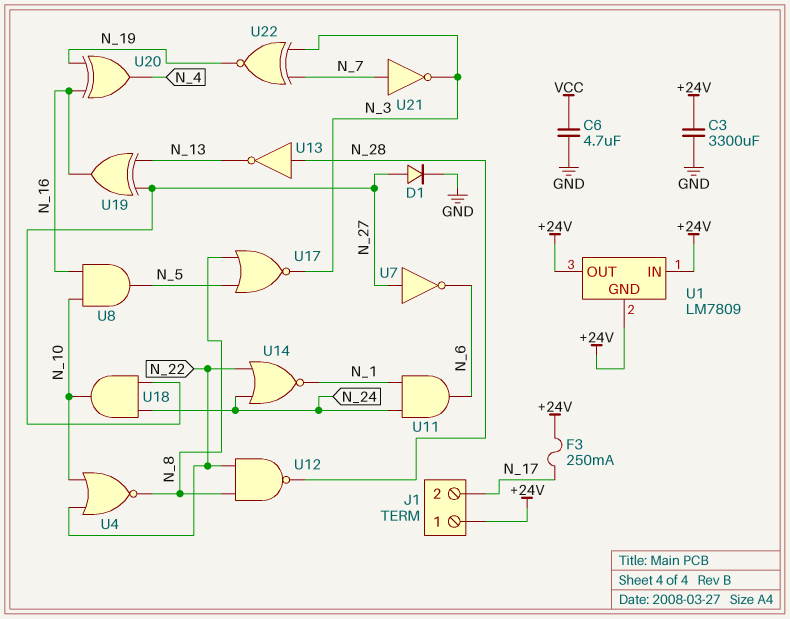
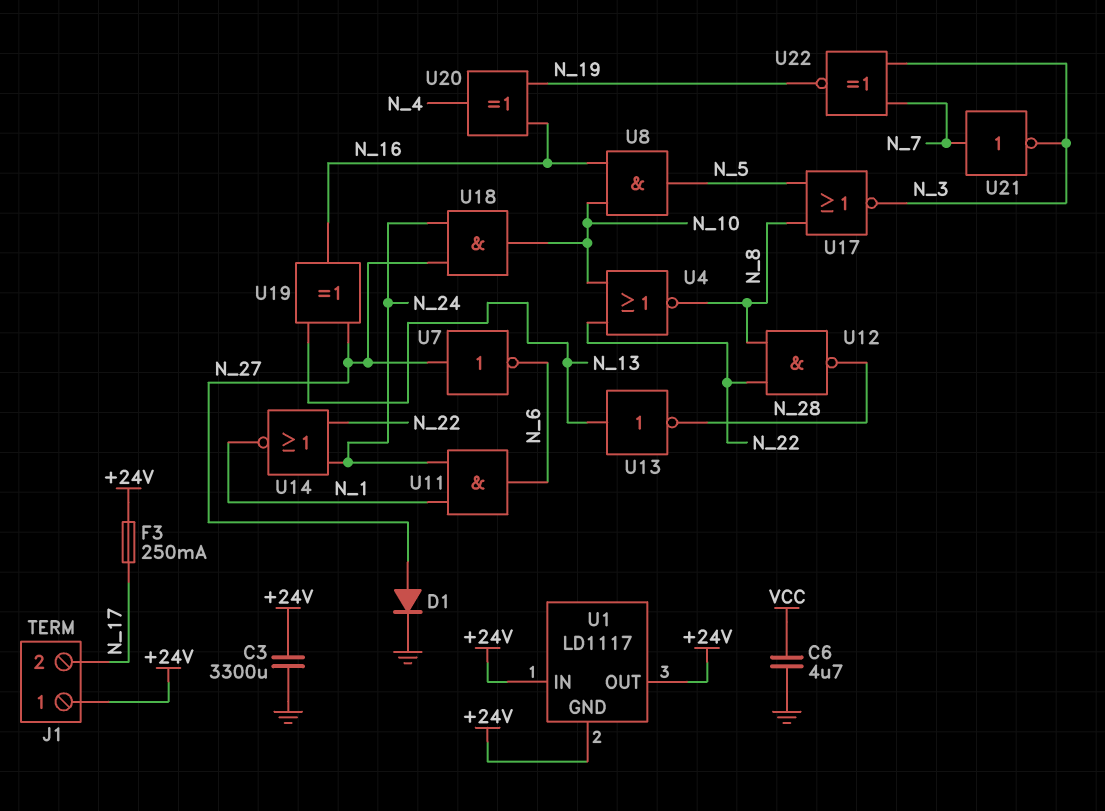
U1: LM7809 -> LD1117
U13: NOT (in N_28, out N_13) -> NOT (in N_13, out N_28)

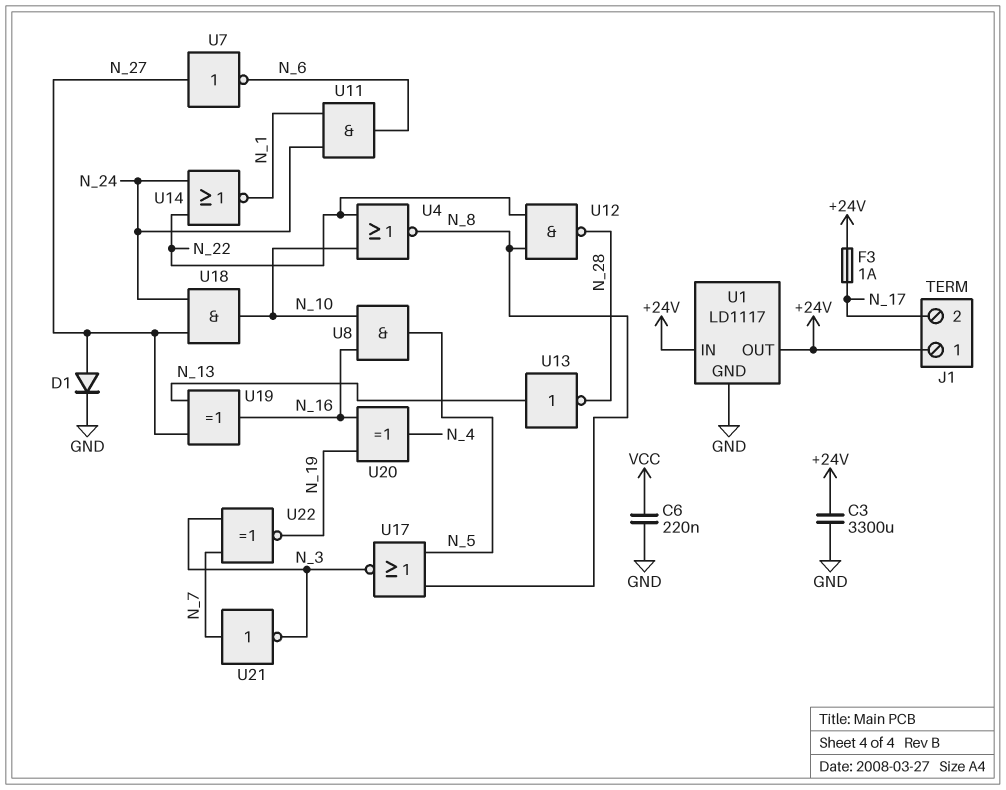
C6: 4.7uF (GND, VCC) -> 220nF (GND, VCC)
F3: 250mA (+24V, N_17) -> 1A (+24V, N_17)
U1 pin GND: +24V -> GND

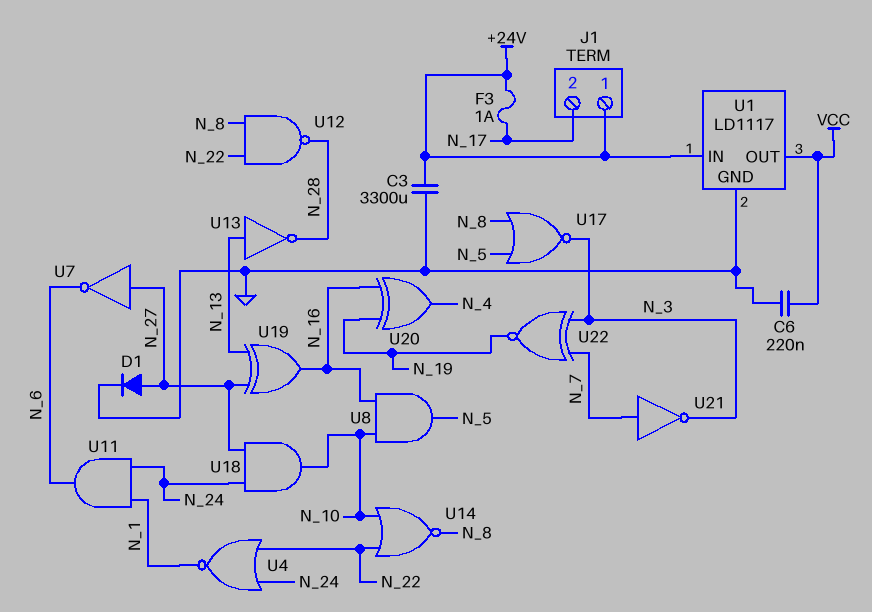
U1 pin OUT: +24V -> VCC
U4: NOR (in N_10, in N_22, out N_8) -> NOR (in N_22, in N_24, out N_1)
U14: NOR (in N_22, in N_24, out N_1) -> NOR (in N_10, in N_22, out N_8)

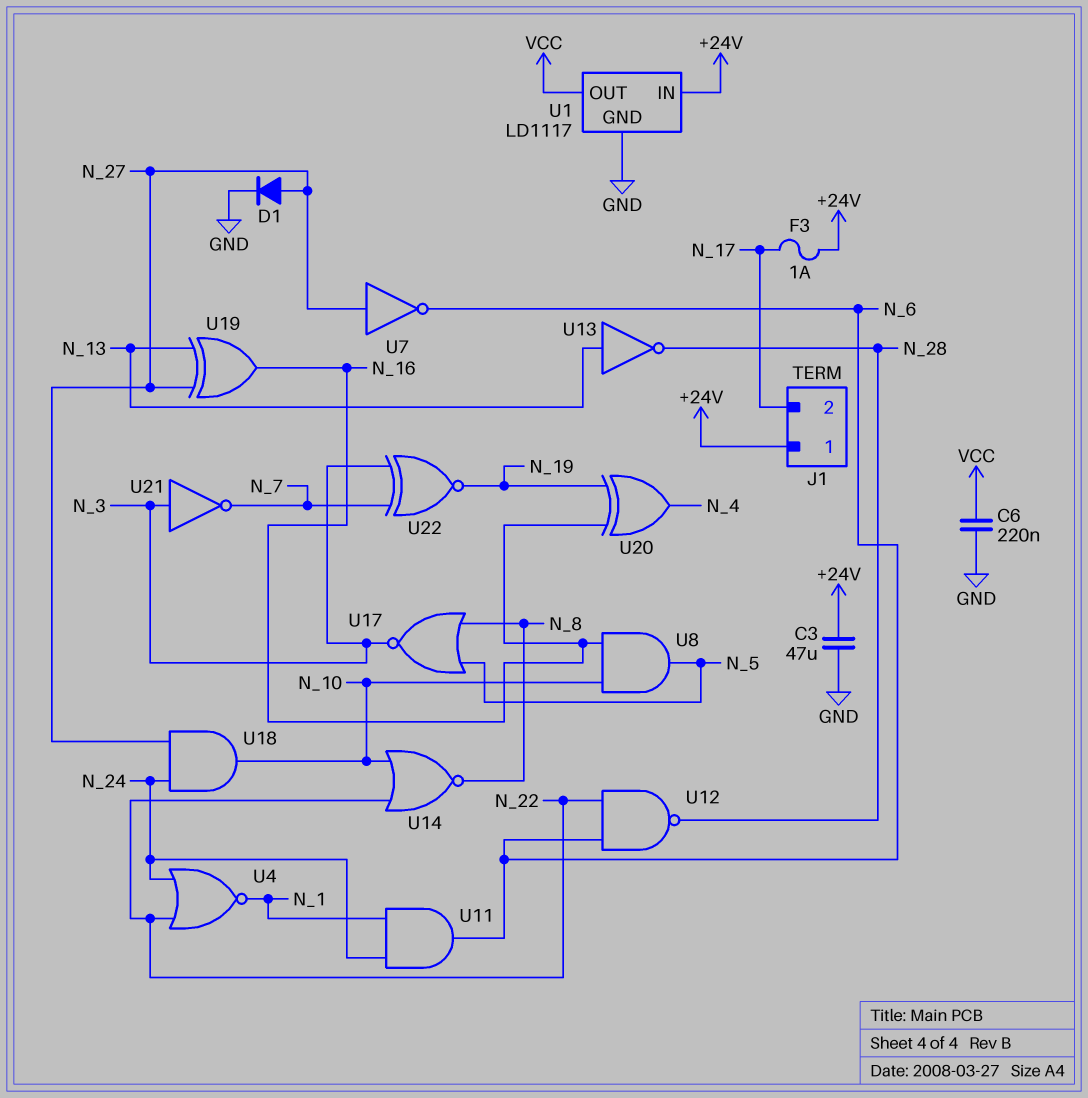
C3: 3300uF (+24V, GND) -> 47uF (+24V, GND)
U12: NAND (in N_8, in N_22, out N_28) -> NAND (in N_6, in N_22, out N_28)
U21: NOT (in N_7, out N_3) -> NOT (in N_3, out N_7)

